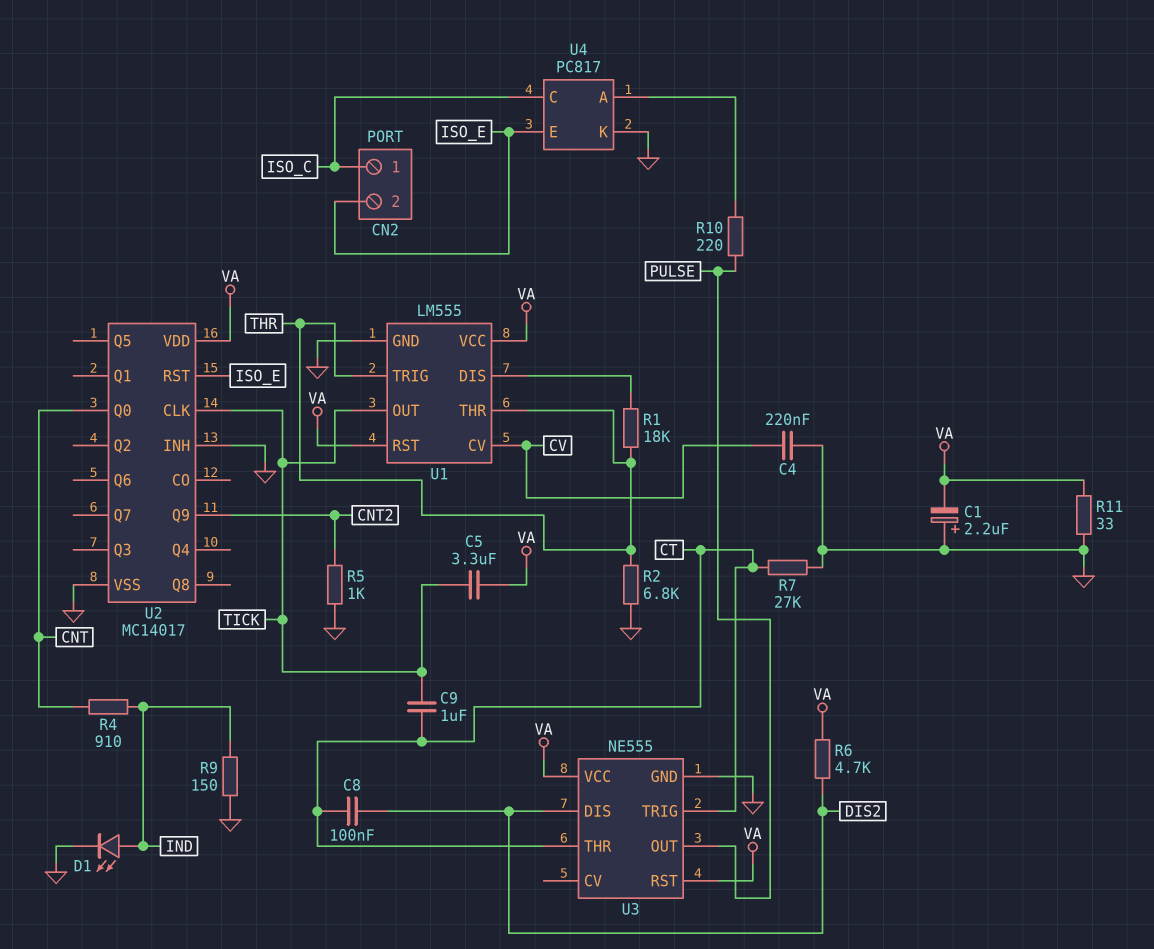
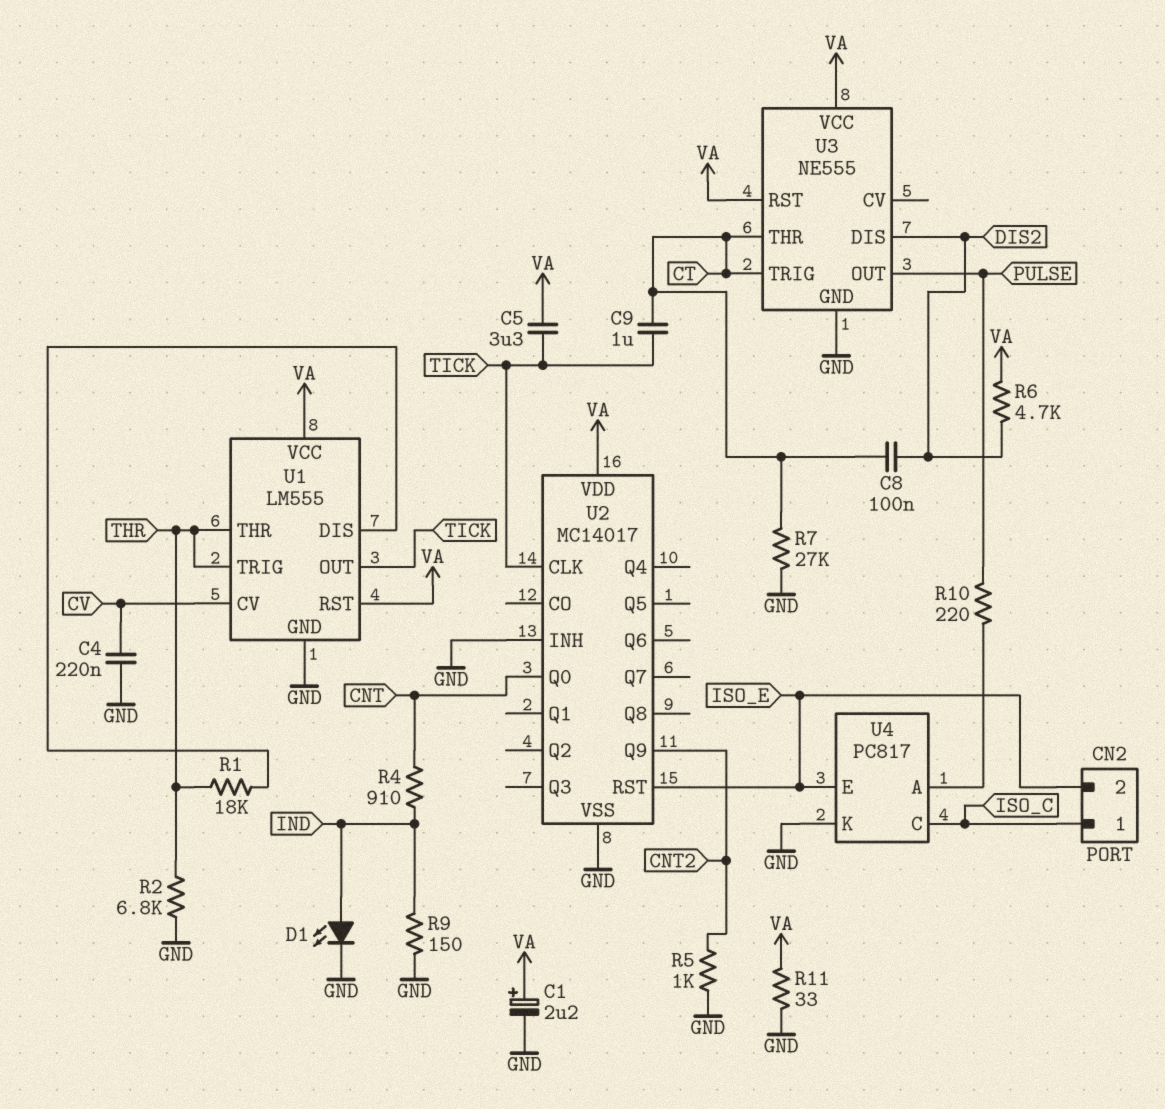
C1: 2.2uF (plus GND, minus VA) -> 2.2uF (plus VA, minus GND)

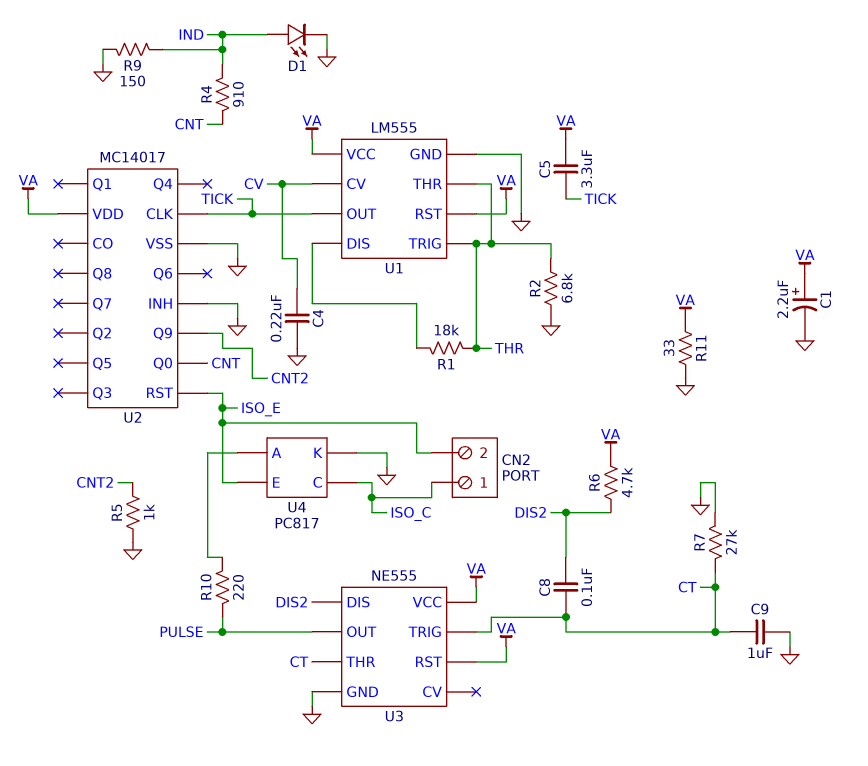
C9: 1uF (CT, TICK) -> 1uF (CT, GND)

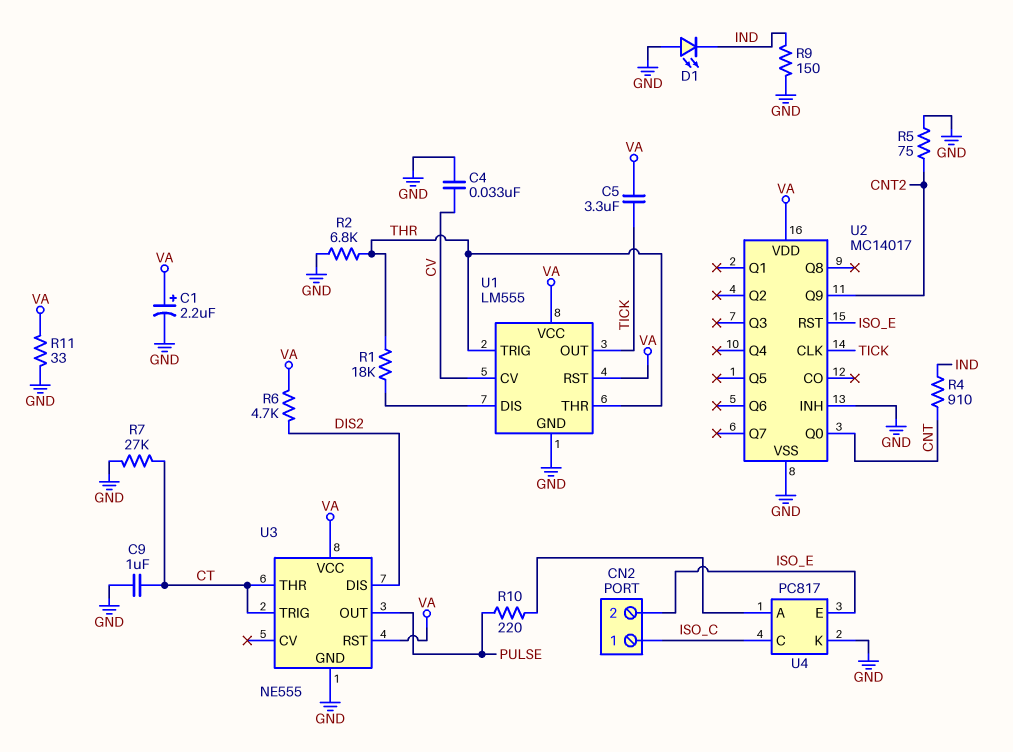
C4: 220nF (CV, GND) -> 33nF (CV, GND)
C8: 100nF (CT, DIS2) -> none
D1: LED (A IND, K GND) -> LED (A GND, K IND)
R5: 1k (CNT2, GND) -> 75 (CNT2, GND)

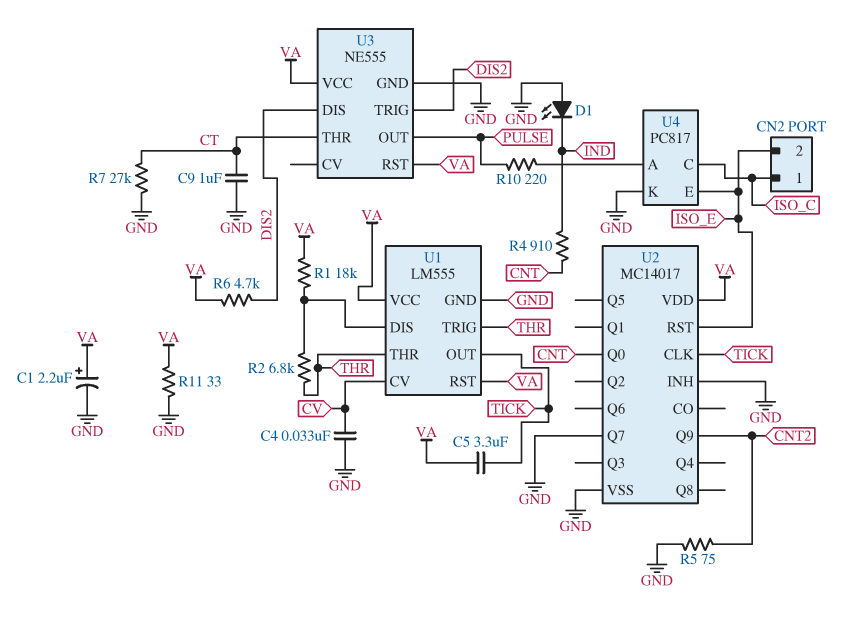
R1: 18k (THR, U1/DIS) -> 18k (U1/DIS, VA)
R2: 6.8k (GND, THR) -> 6.8k (THR, U1/DIS)
R9: 150 (GND, IND) -> none
U2 pin Q7: none -> GND
U3 pin TRIG: CT -> DIS2

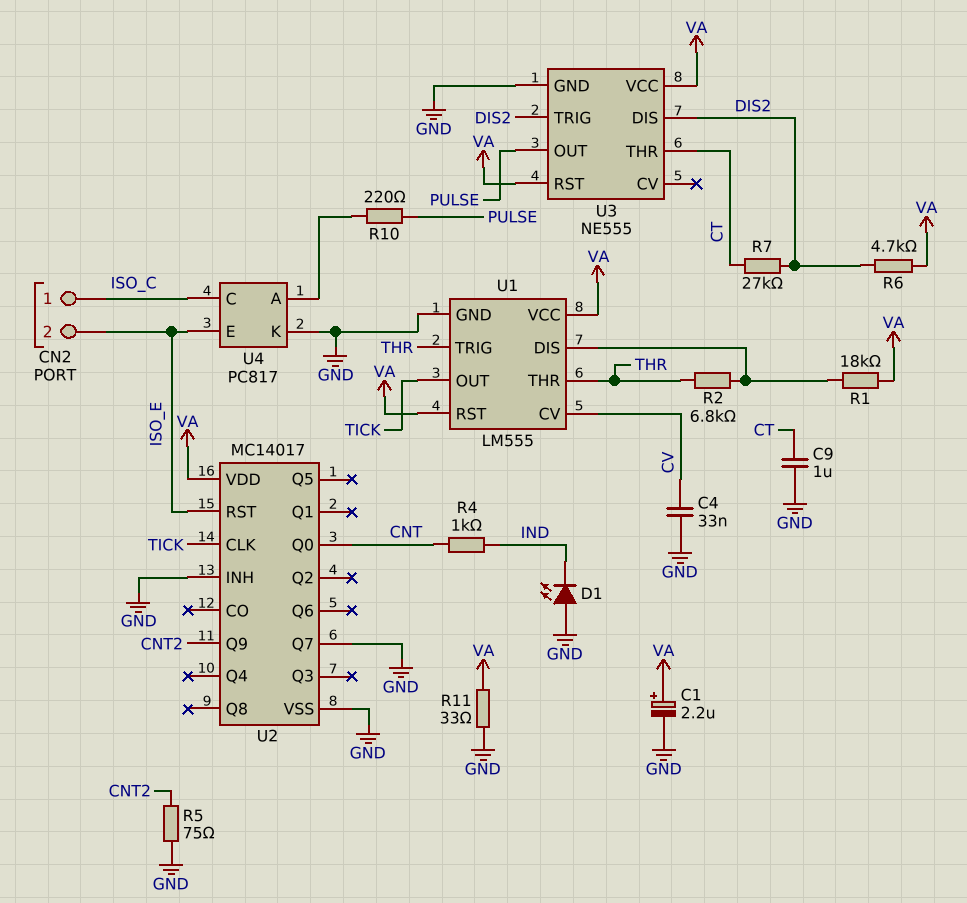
C5: 3.3uF (TICK, VA) -> none
R4: 910 (CNT, IND) -> 1k (CNT, IND)
R7: 27k (CT, GND) -> 27k (CT, DIS2)

